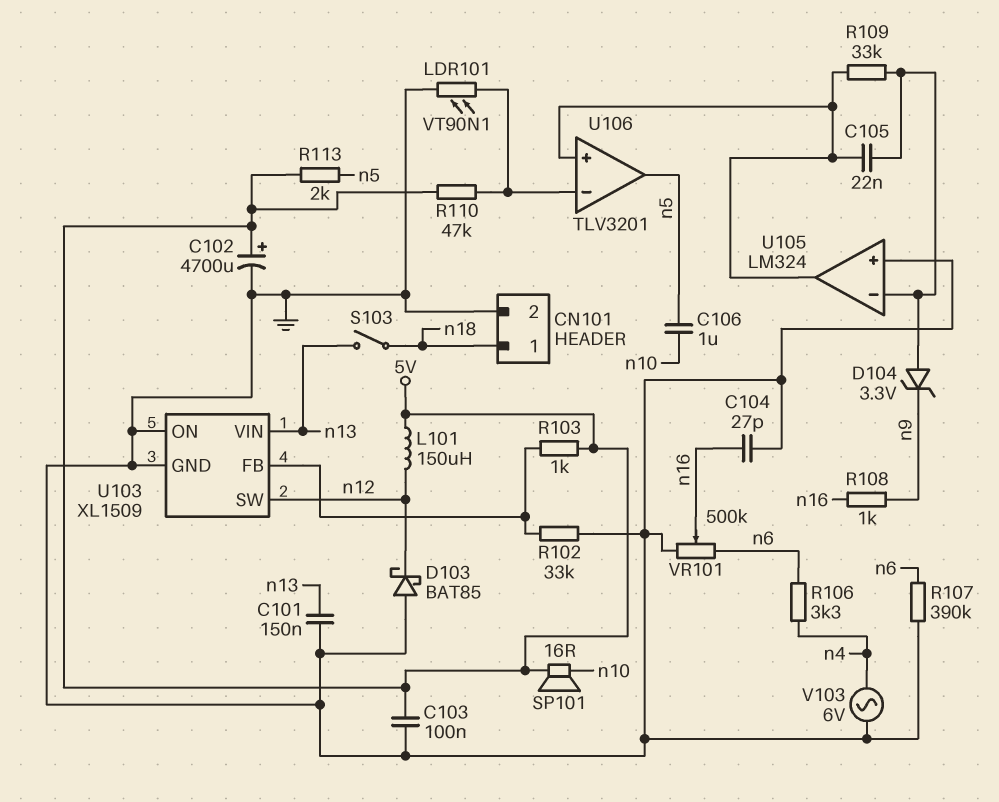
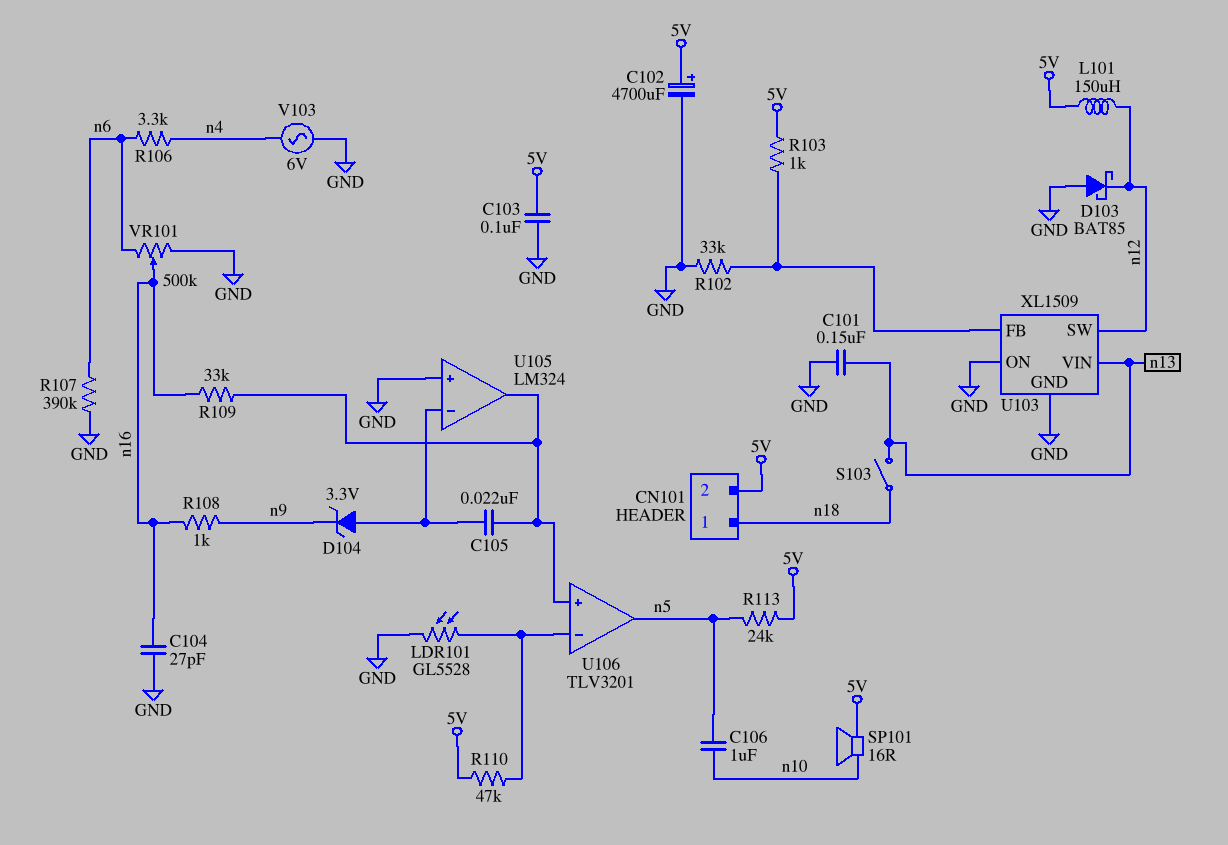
CN101 pin 2: GND -> 5V
LDR101: VT90N1 (GND, U106/in-) -> GL5528 (GND, U106/in-)
R109: 33k (U105/in-, U105/out) -> 33k (U105/out, n16)
R113: 2k (5V, n5) -> 24k (5V, n5)

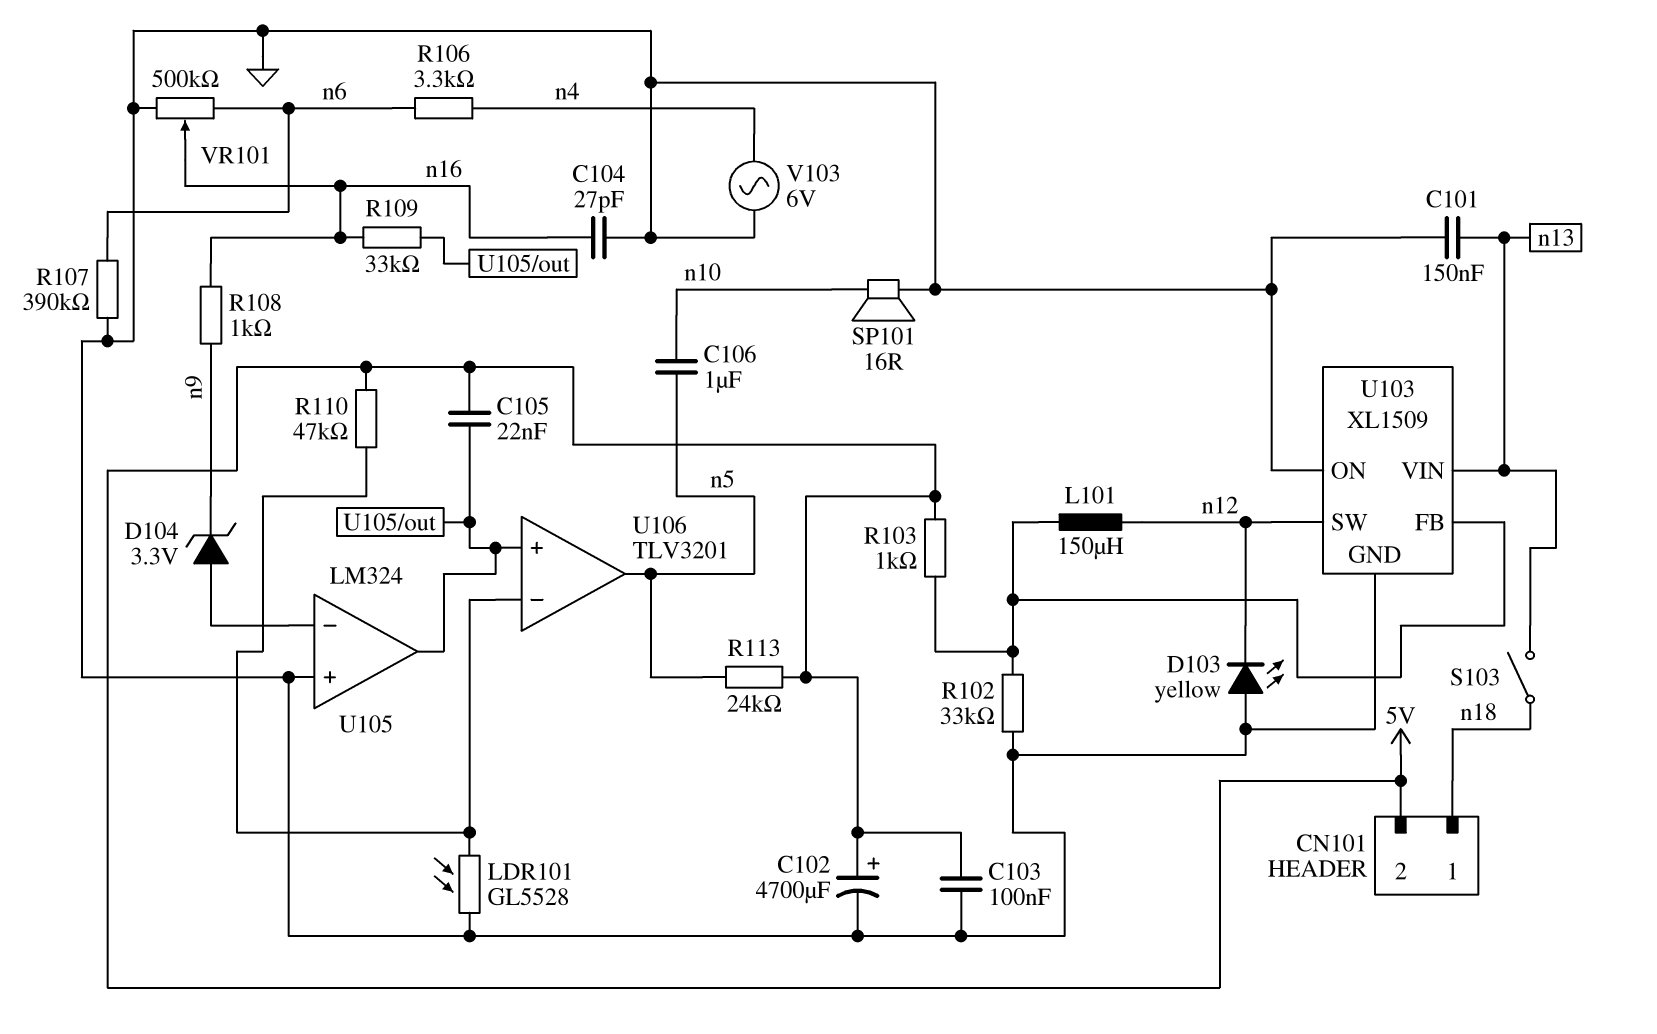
C105: 22nF (U105/in-, U105/out) -> 22nF (5V, U105/out)
D103: schottky BAT85 (A GND, K n12) -> LED yellow (A GND, K n12)
L101: 150uH (5V, n12) -> 150uH (U103/FB, n12)
SP101: speaker 16R (5V, n10) -> speaker 16R (GND, n10)

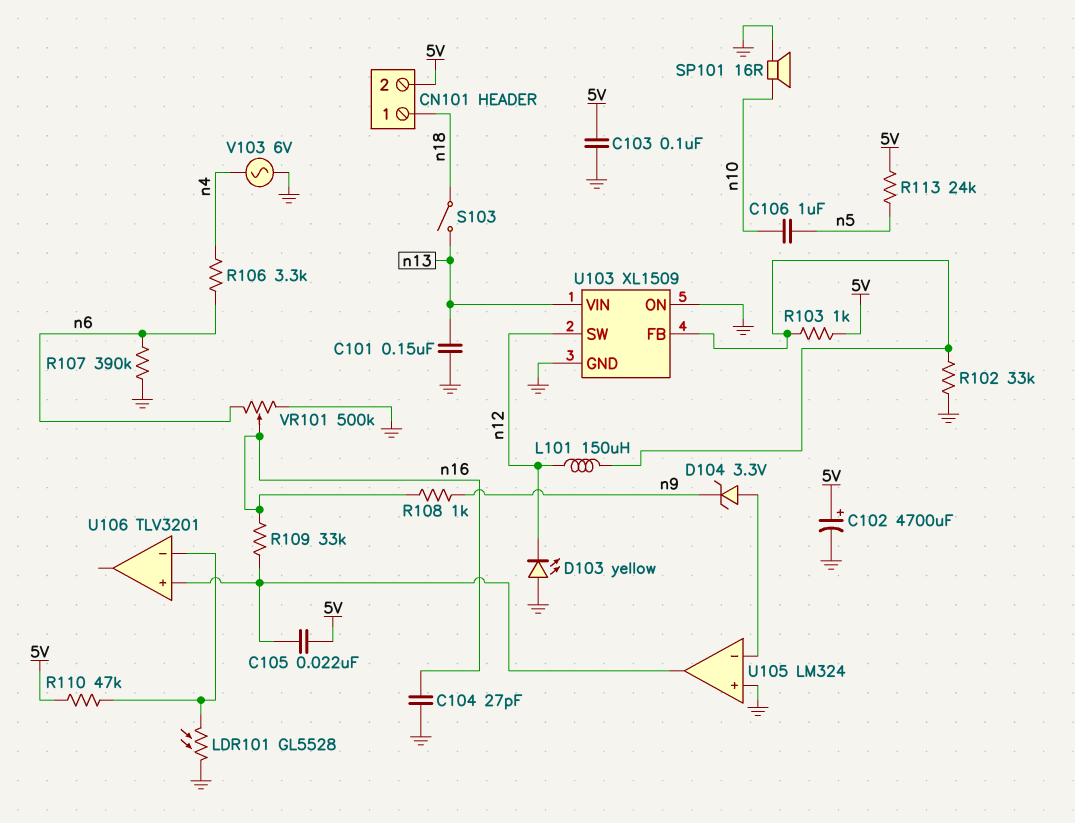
U106 pin out: n5 -> none

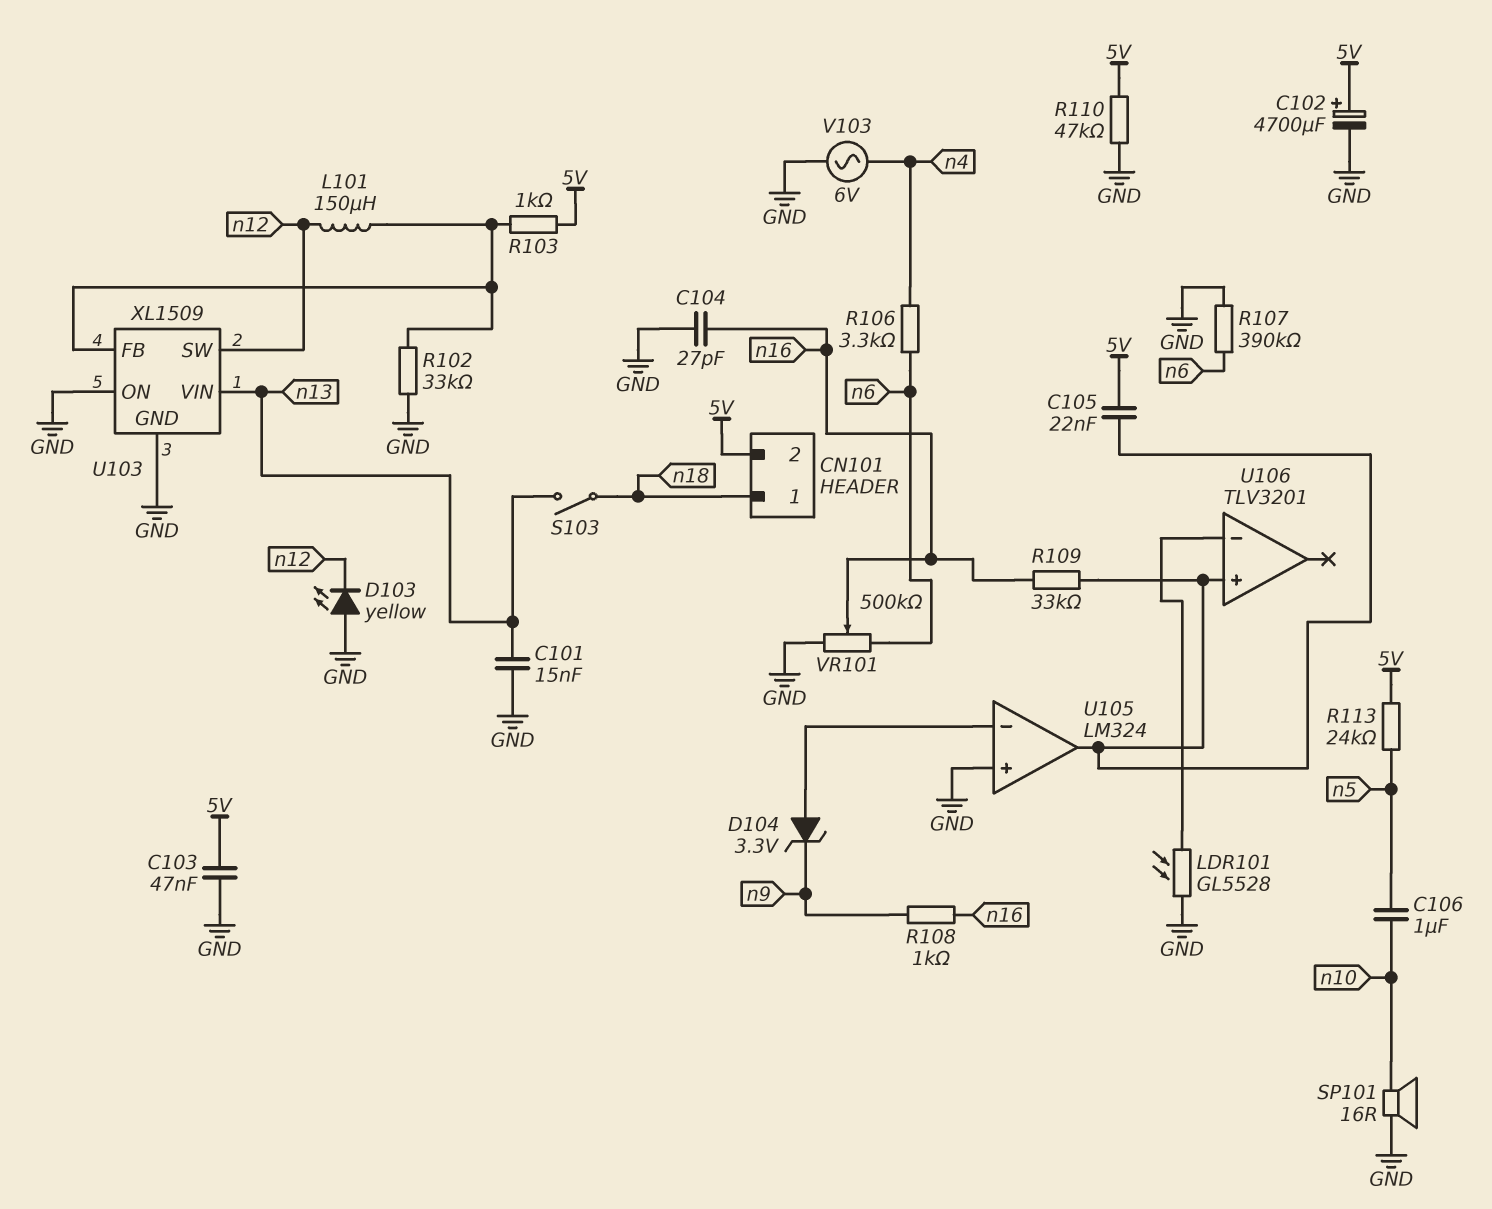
C101: 150nF (GND, n13) -> 15nF (GND, n13)
C103: 100nF (5V, GND) -> 47nF (5V, GND)
R110: 47k (5V, U106/in-) -> 47k (5V, GND)

